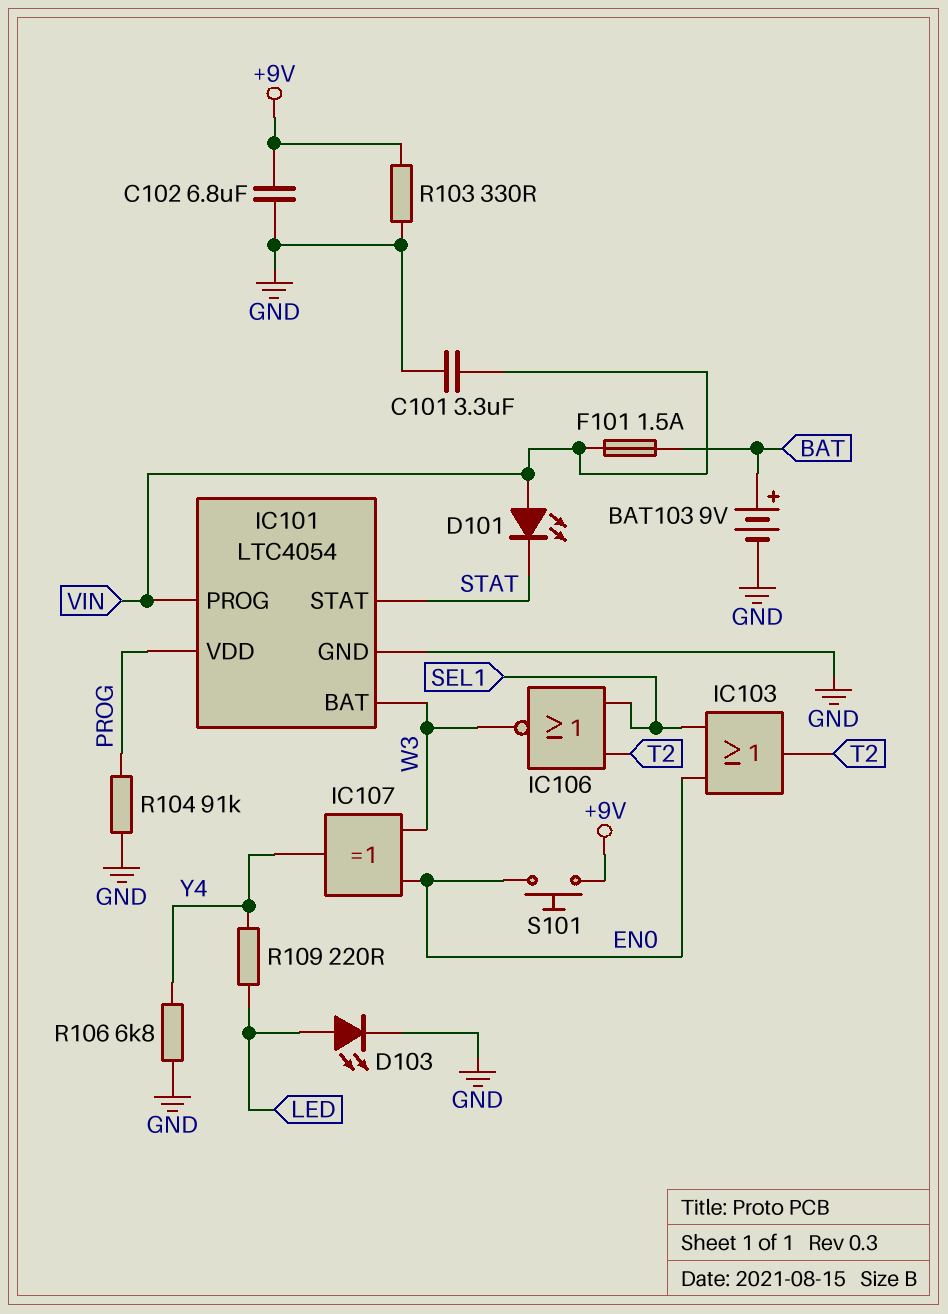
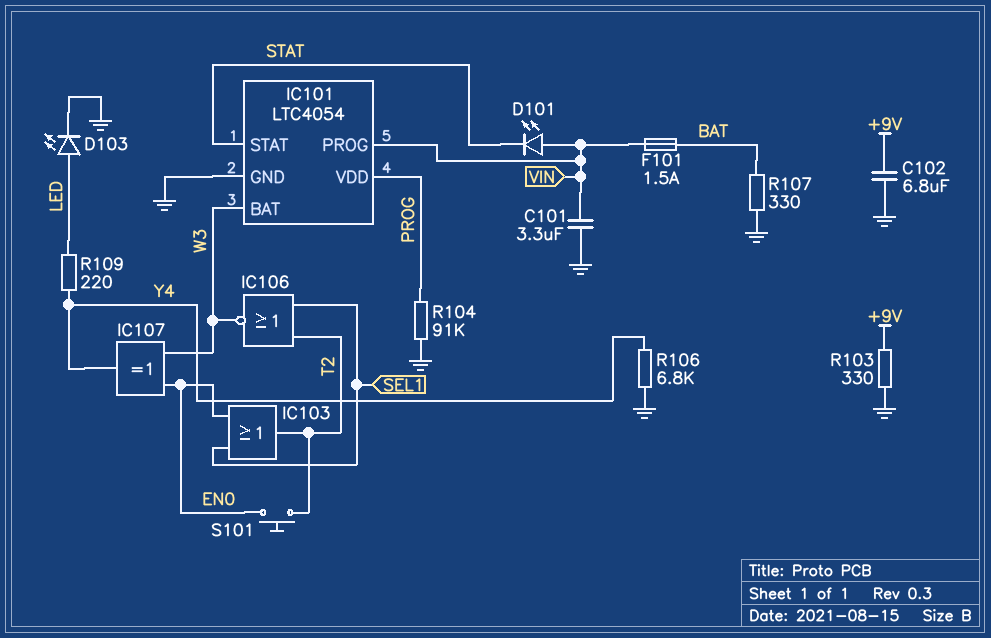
BAT103: 9V (plus BAT, minus GND) -> none
R107: none -> 330 (BAT, GND)
S101: button (+9V, EN0) -> button (EN0, T2)

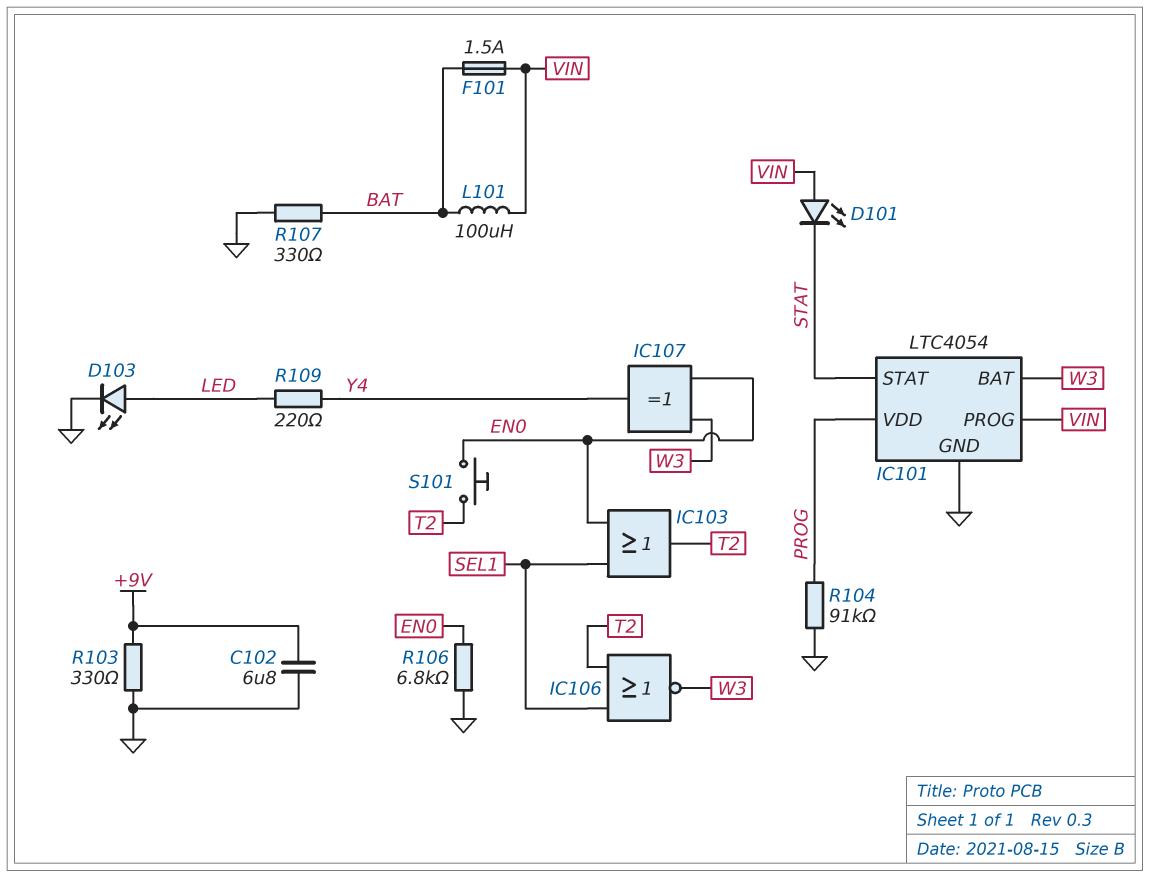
C101: 3.3uF (GND, VIN) -> none
L101: none -> 100uH (BAT, VIN)
R106: 6.8k (GND, Y4) -> 6.8k (EN0, GND)

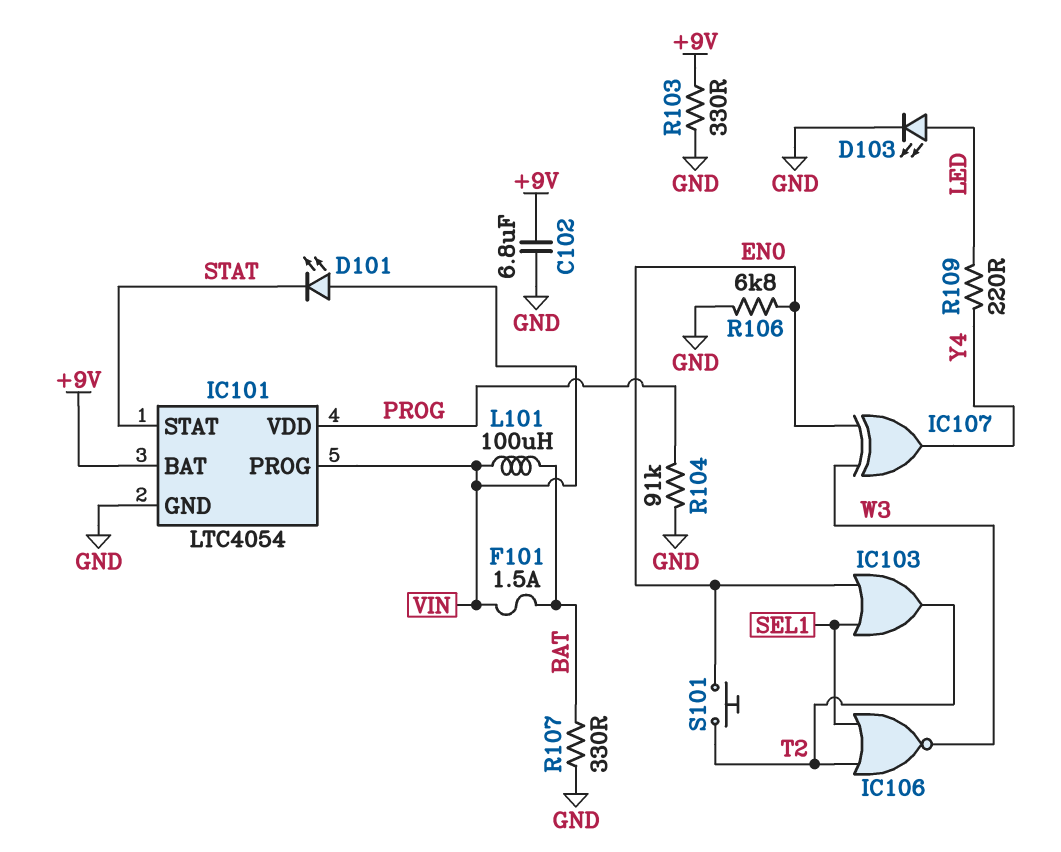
IC101 pin BAT: W3 -> +9V

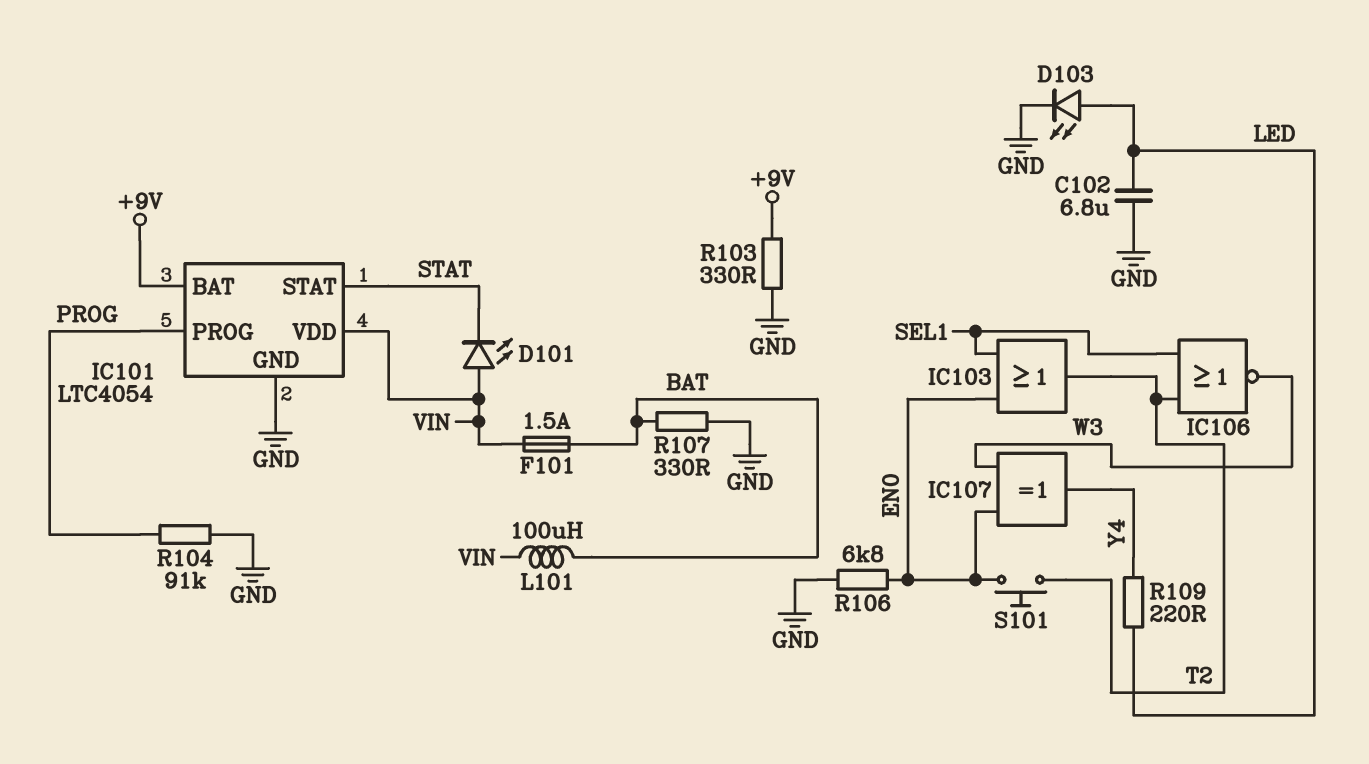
C102: 6.8uF (+9V, GND) -> 6.8uF (GND, LED)
IC101 pin PROG: VIN -> PROG
IC101 pin VDD: PROG -> VIN

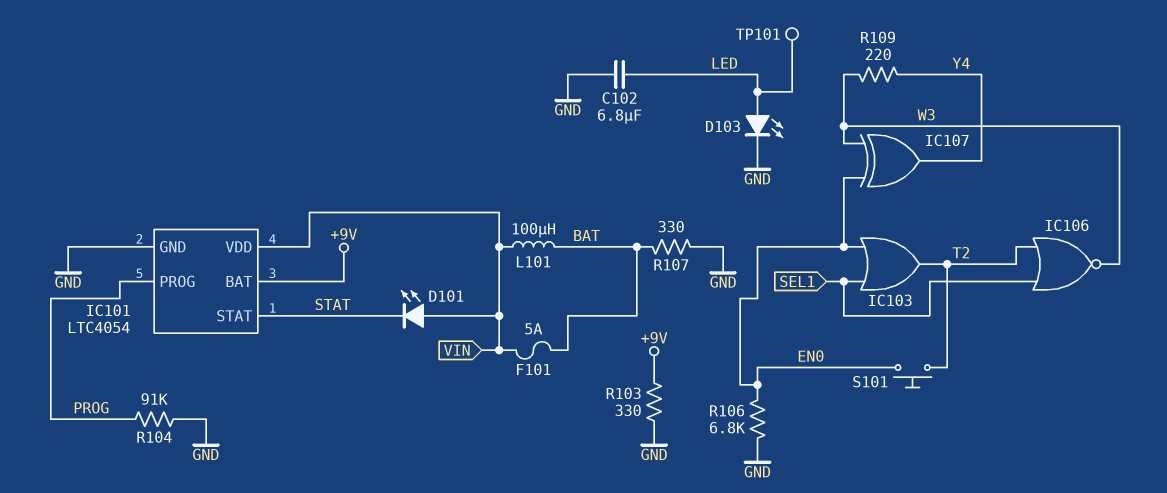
F101: 1.5A (BAT, VIN) -> 5A (BAT, VIN)
R109: 220 (LED, Y4) -> 220 (W3, Y4)
TP101: none -> test point (LED)

